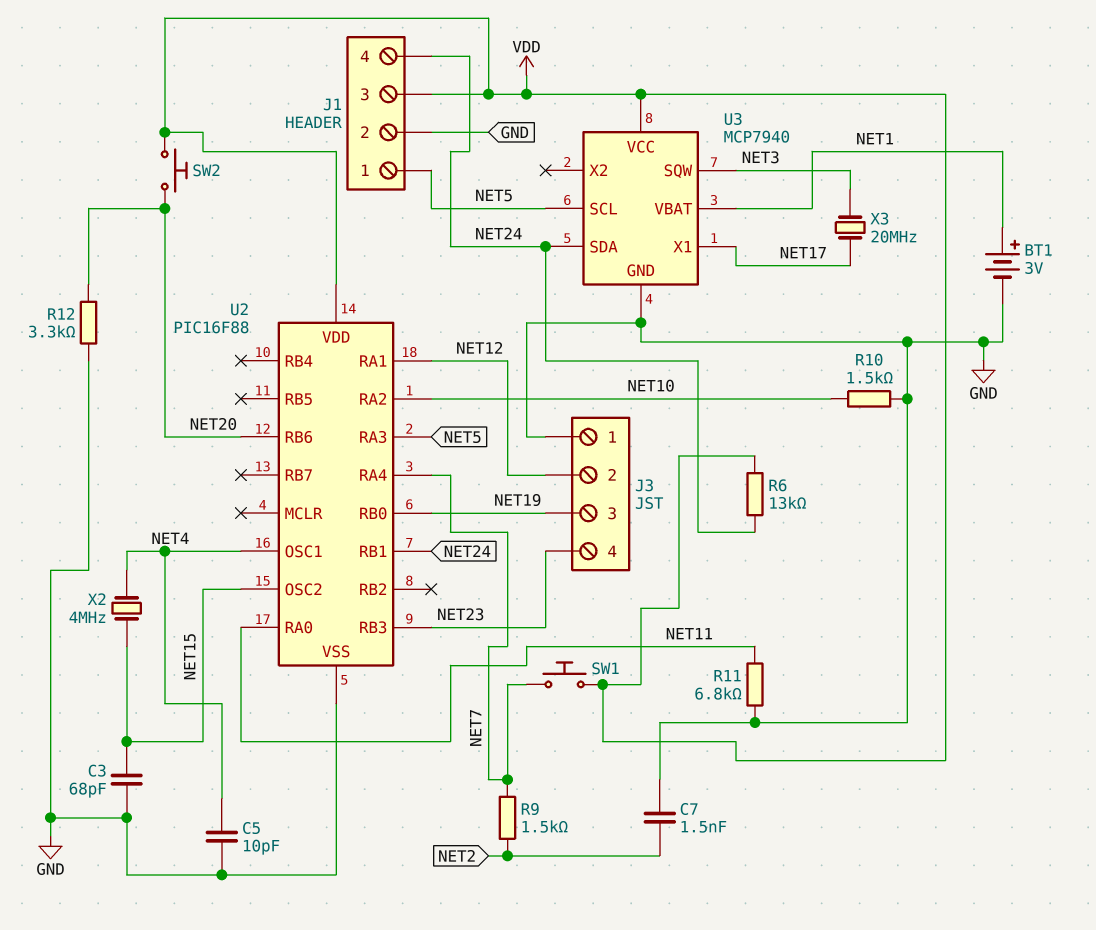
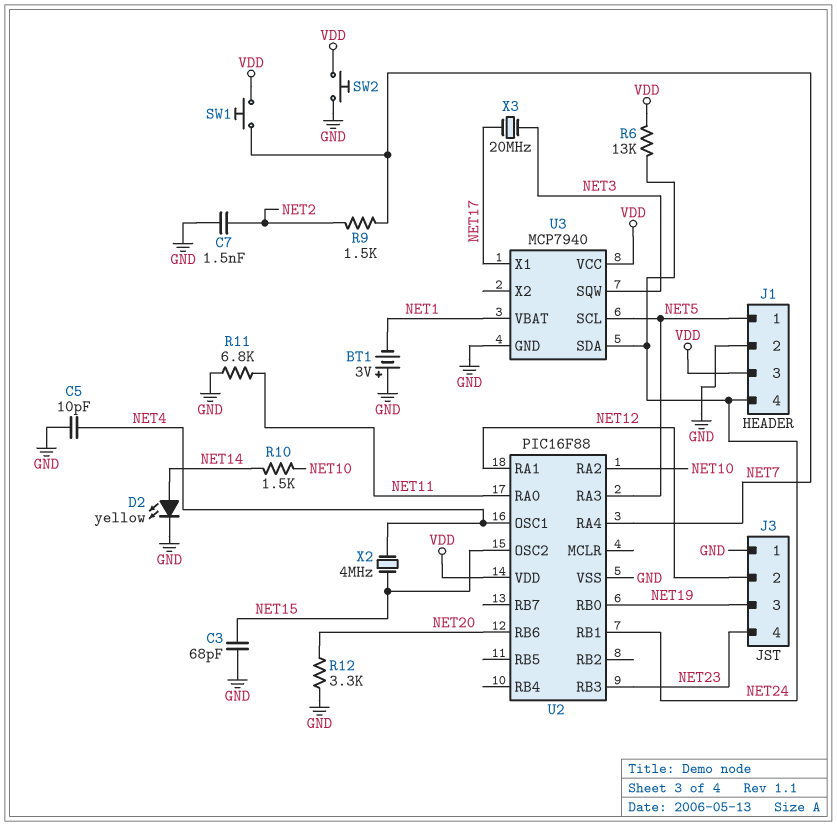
BT1: 3V (plus NET1, minus GND) -> 3V (plus GND, minus NET1)
D2: none -> LED yellow (A NET14, K GND)
R10: 1.5k (GND, NET10) -> 1.5k (NET10, NET14)
SW2: button (NET20, VDD) -> button (GND, VDD)

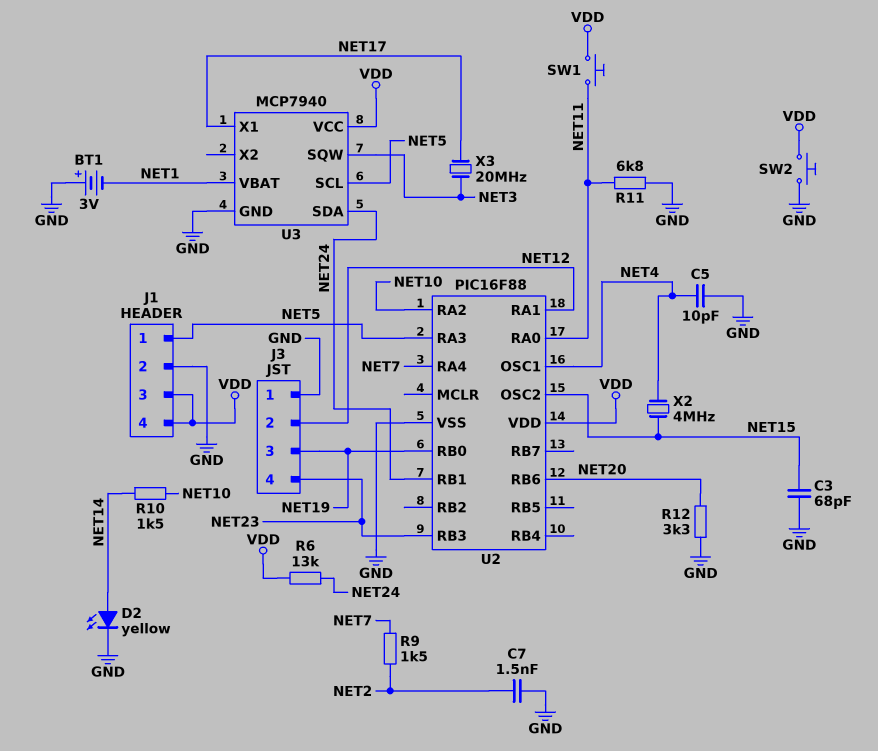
J1 pin 4: NET24 -> VDD
SW1: button (NET7, VDD) -> button (NET11, VDD)

